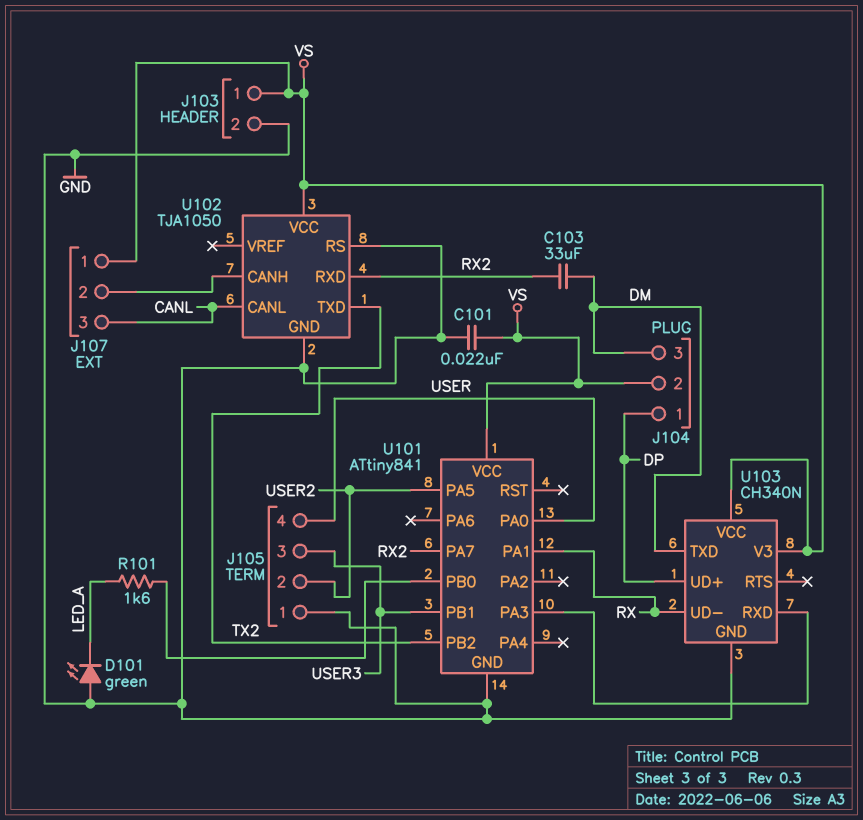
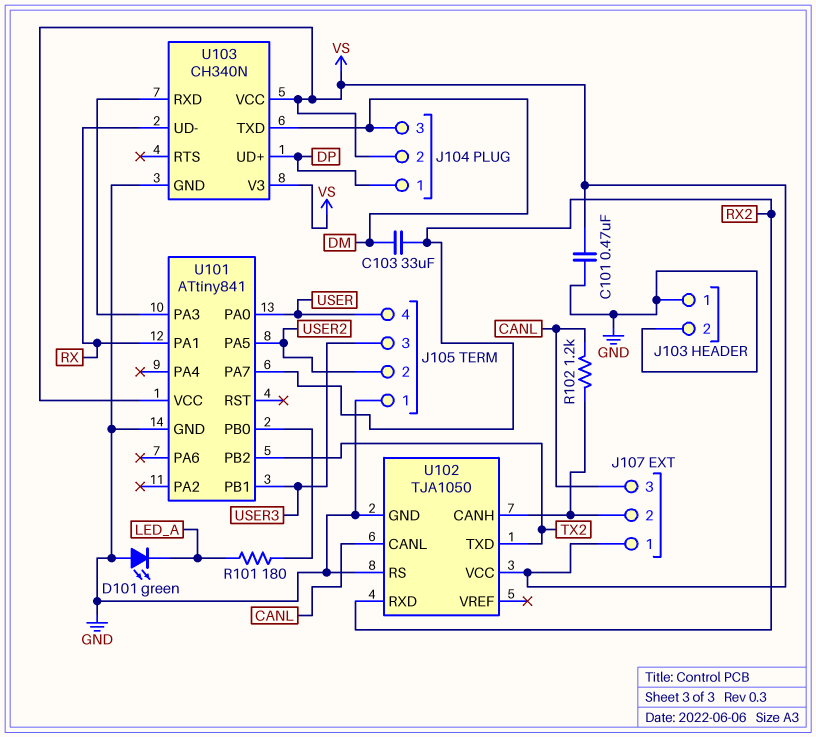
C101: 22nF (GND, VS) -> 470nF (GND, VS)
J103 pin 1: VS -> GND
R101: 1.6k (LED_A, U101/PB0) -> 180 (LED_A, U101/PB0)
R102: none -> 1.2k (CANL, J107/2)

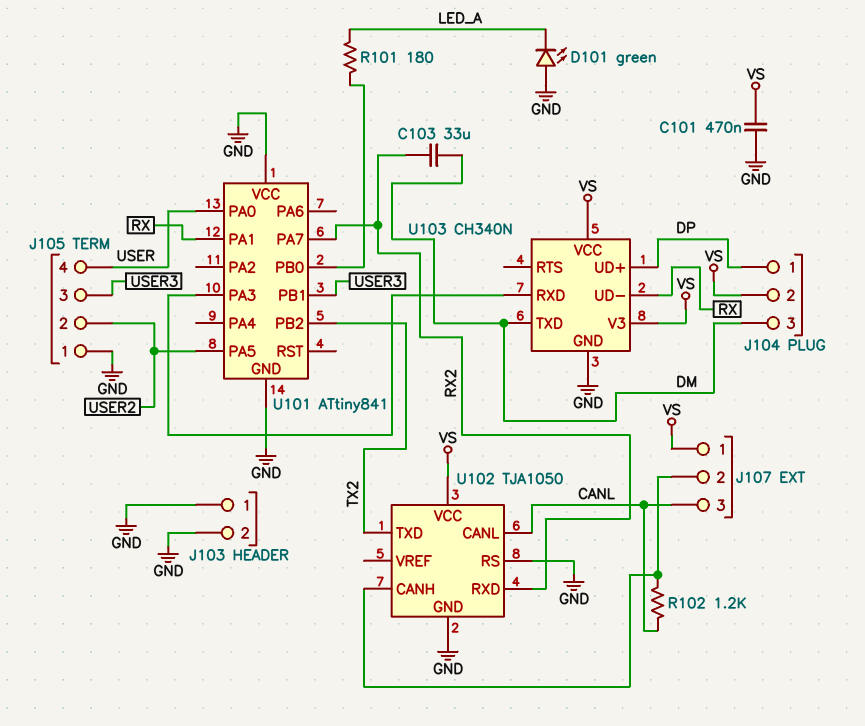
U101 pin VCC: VS -> GND

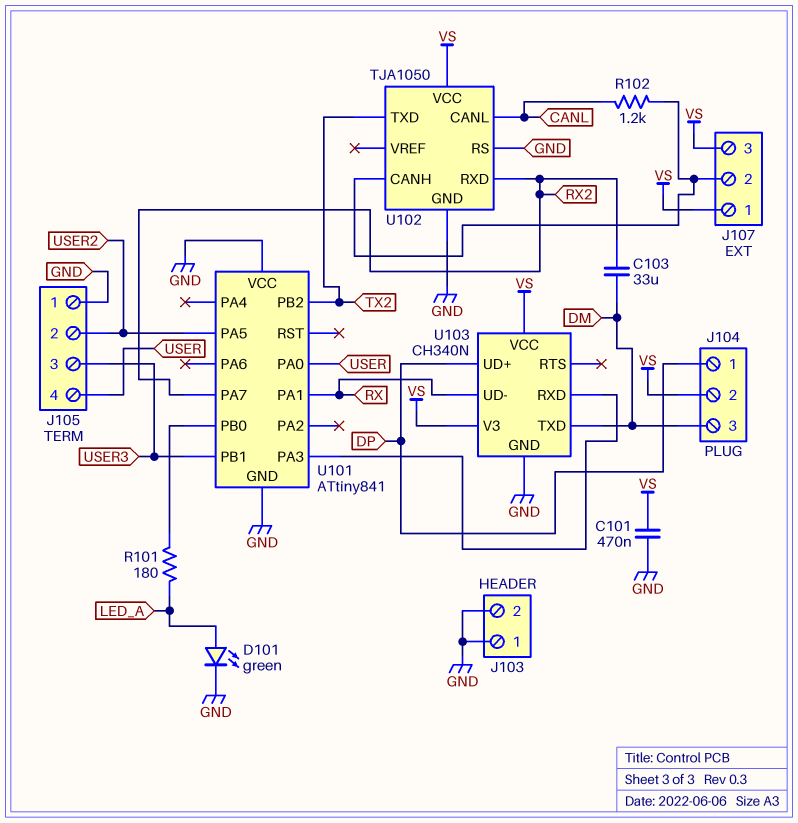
D101: LED green (A GND, K LED_A) -> LED green (A LED_A, K GND)
J107 pin 3: CANL -> VS

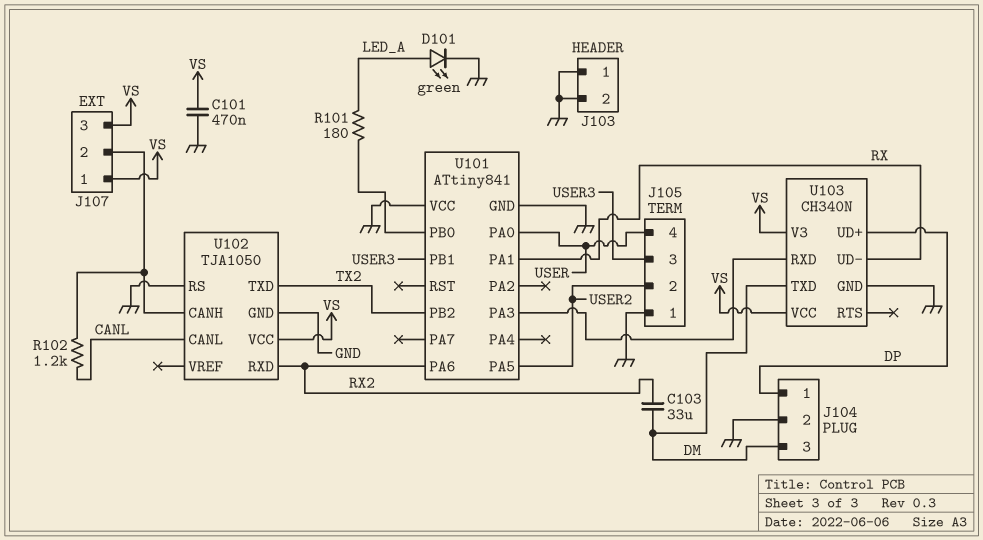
J104 pin 2: VS -> GND
U101 pin PA6: none -> RX2
U101 pin PA7: RX2 -> none

